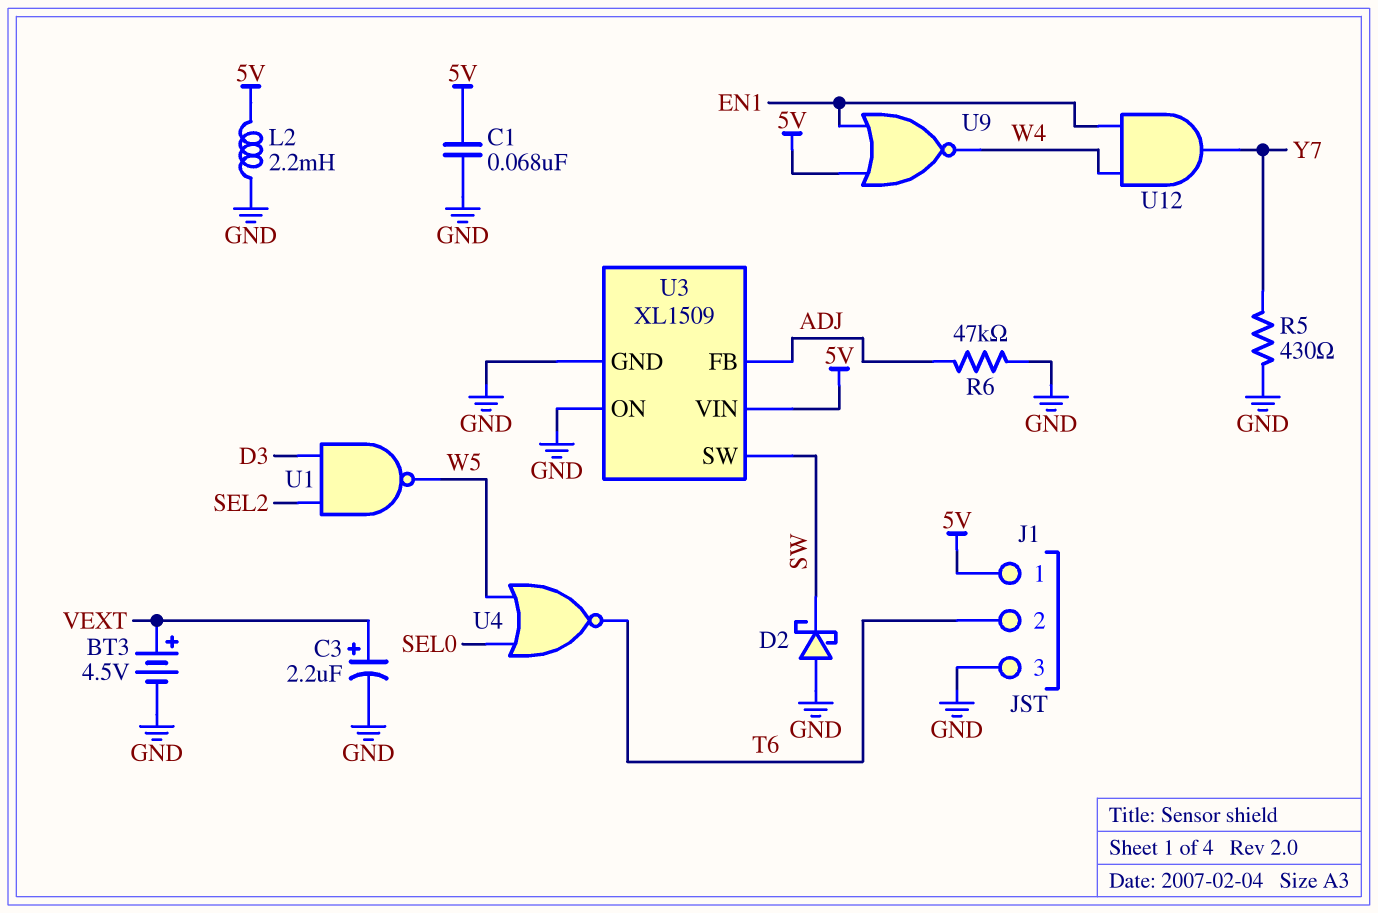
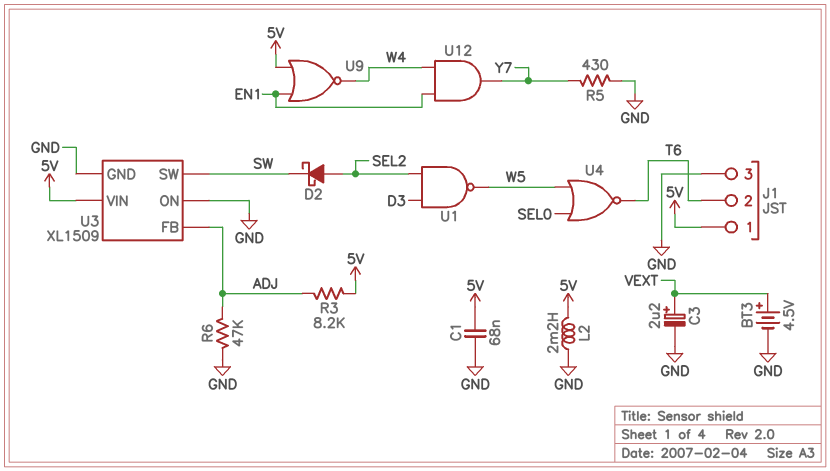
D2: schottky (A GND, K SW) -> schottky (A SEL2, K SW)
R3: none -> 8.2k (5V, ADJ)

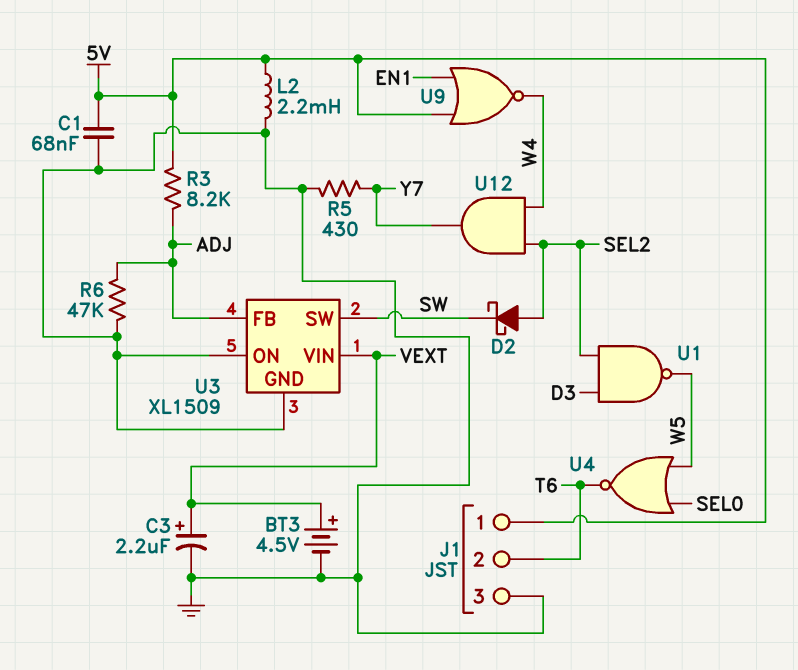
U3 pin VIN: 5V -> VEXT
U12: AND (in EN1, in W4, out Y7) -> AND (in SEL2, in W4, out Y7)

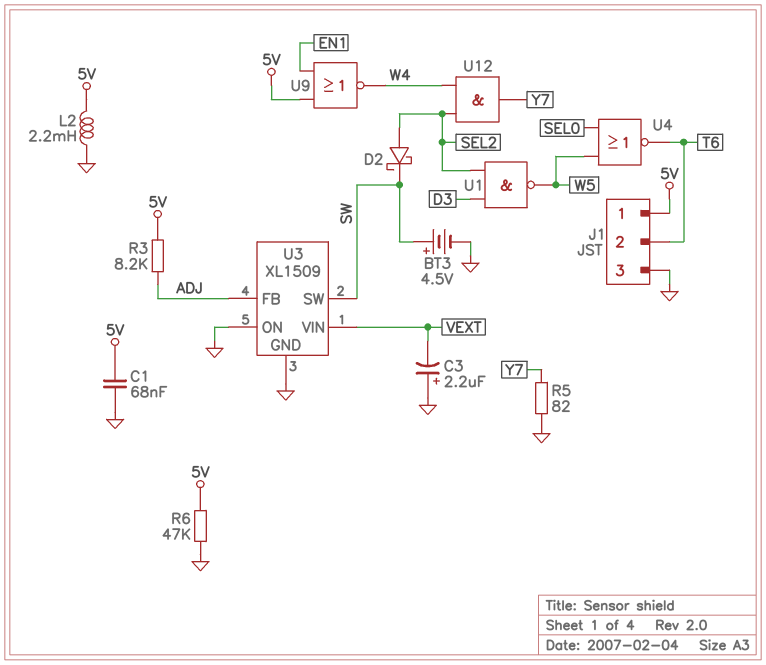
BT3: 4.5V (plus VEXT, minus GND) -> 4.5V (plus SW, minus GND)
C3: 2.2uF (plus VEXT, minus GND) -> 2.2uF (plus GND, minus VEXT)
R5: 430 (GND, Y7) -> 82 (GND, Y7)
R6: 47k (ADJ, GND) -> 47k (5V, GND)

